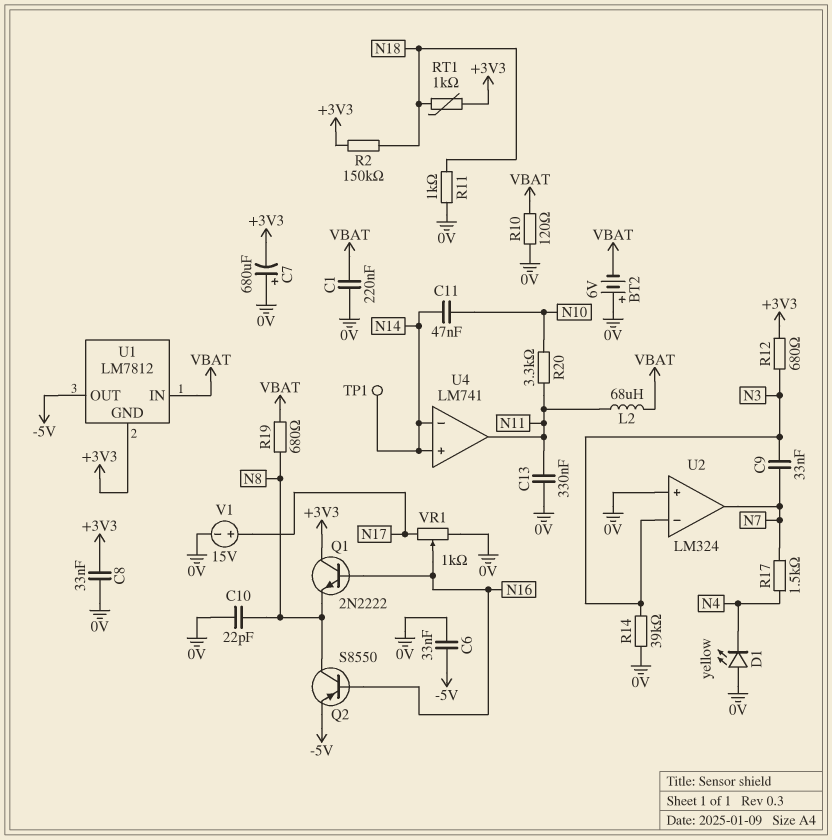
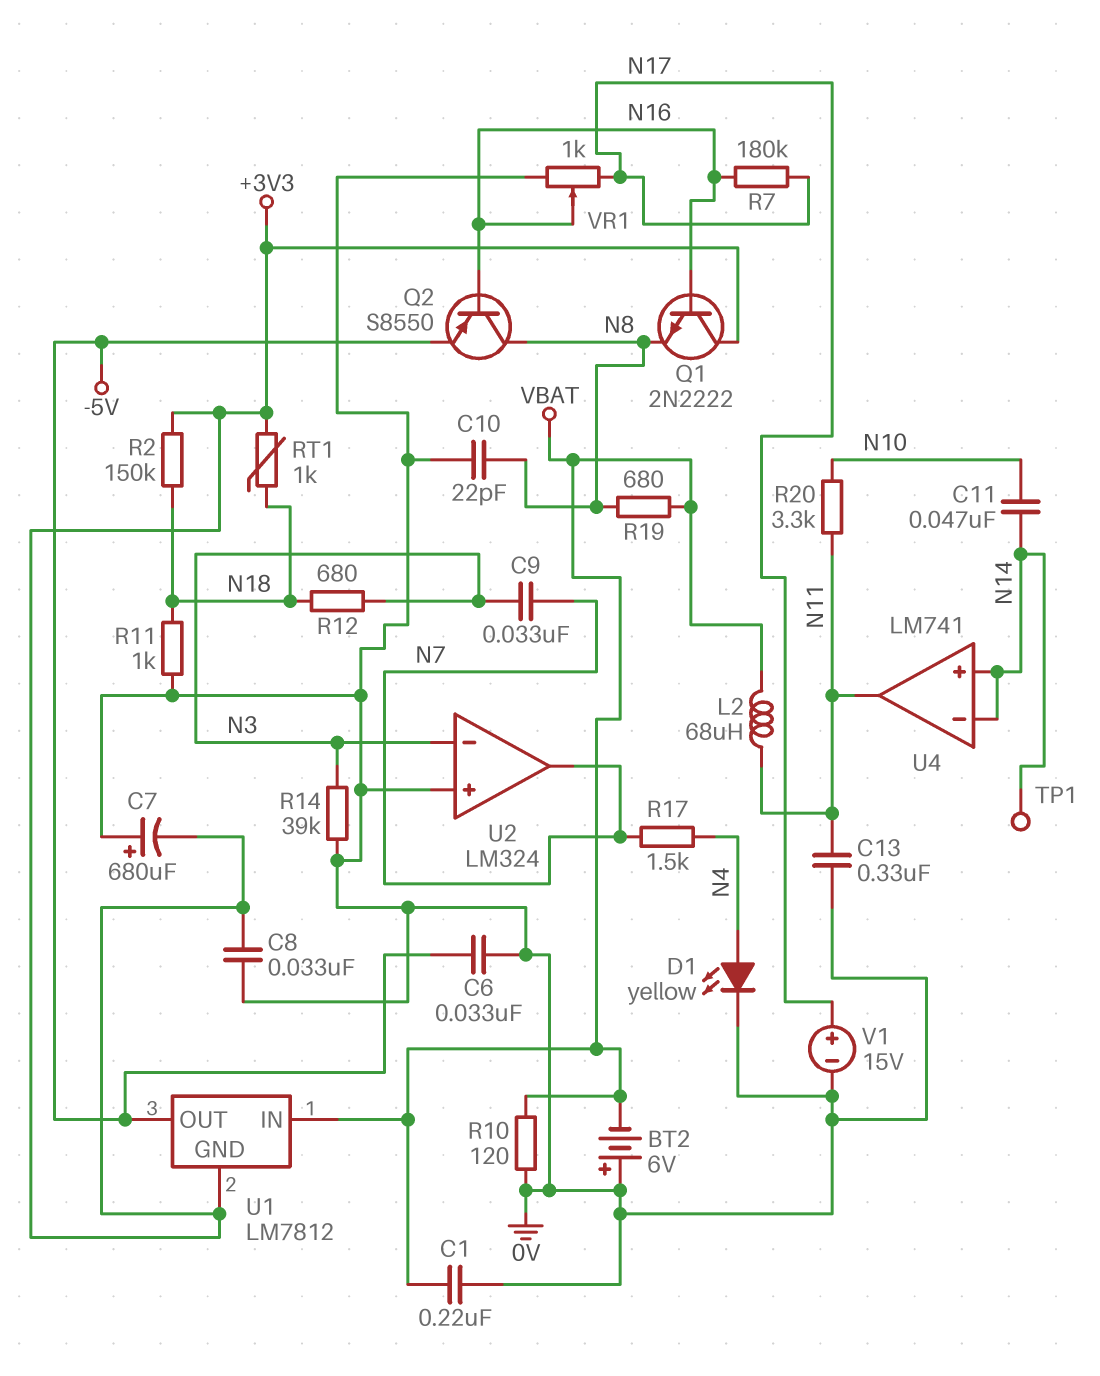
D1: LED yellow (A 0V, K N4) -> LED yellow (A N4, K 0V)
R7: none -> 180k (N16, N17)
R12: 680 (+3V3, N3) -> 680 (N3, N18)

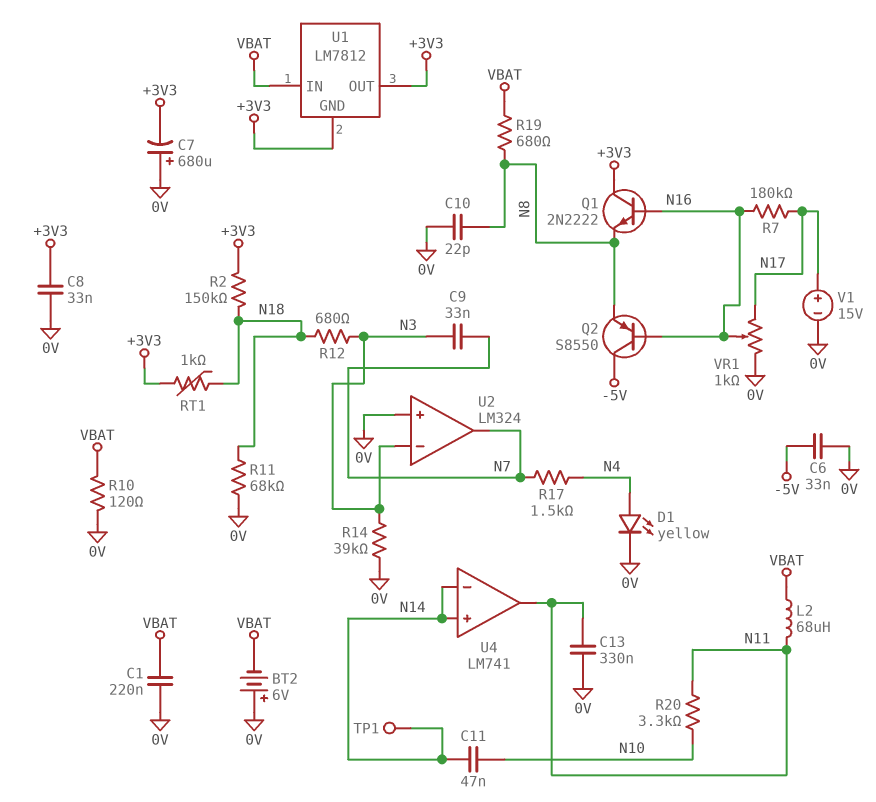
Q2: PNP S8550 (B N16, C N8, E -5V) -> PNP S8550 (B N16, C -5V, E N8)
R11: 1k (0V, N18) -> 68k (0V, N18)
U1 pin OUT: -5V -> +3V3

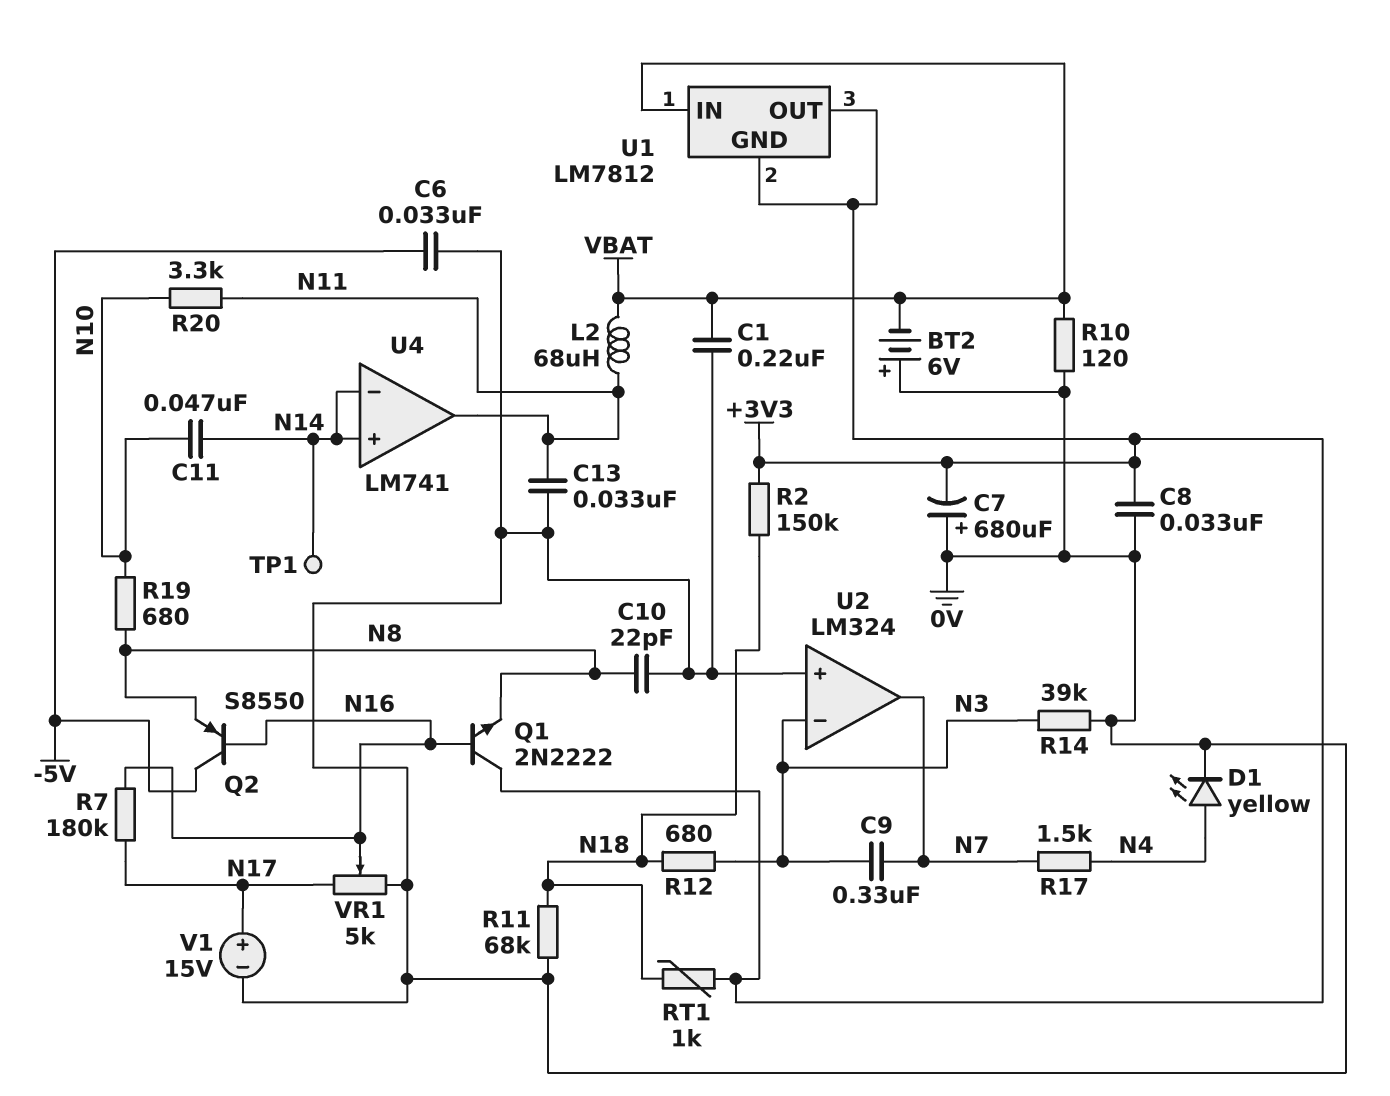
C9: 33nF (N3, N7) -> 330nF (N3, N7)
C13: 330nF (0V, N11) -> 33nF (0V, N11)
R19: 680 (N8, VBAT) -> 680 (N8, N10)
VR1: 1k (0V, N17, wiper N16) -> 5k (0V, N17, wiper N16)

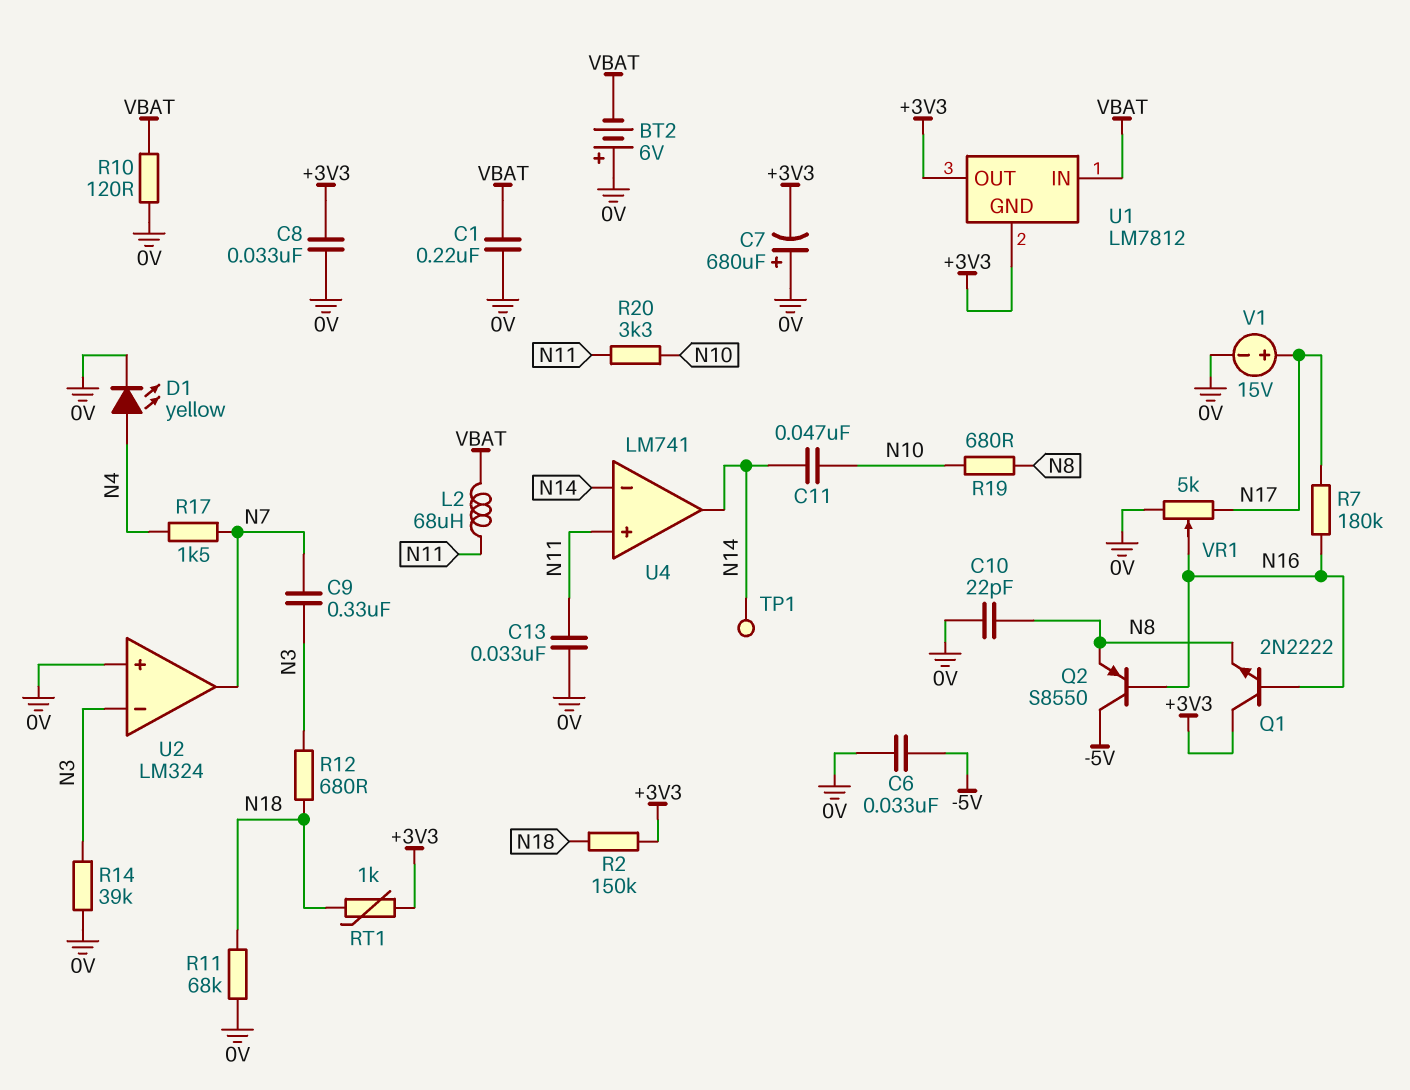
U4 pin in+: N14 -> N11
U4 pin out: N11 -> N14

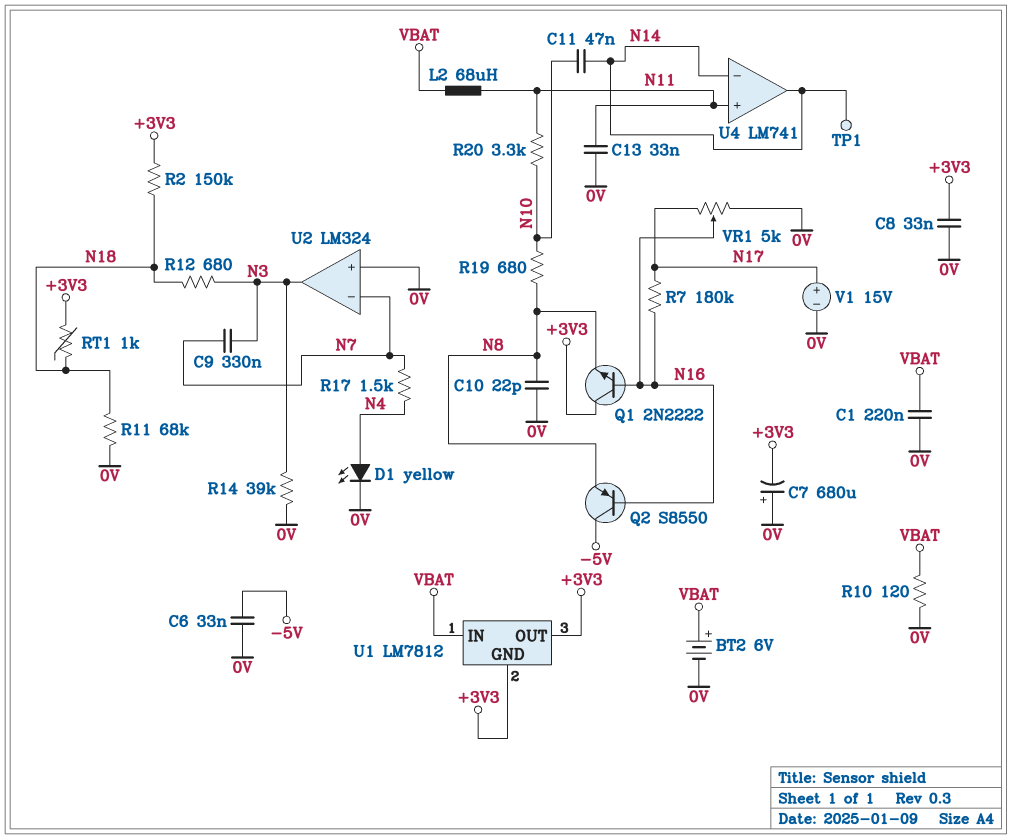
BT2: 6V (plus 0V, minus VBAT) -> 6V (plus VBAT, minus 0V)
U2 pin in-: N3 -> N7
U2 pin out: N7 -> N3

